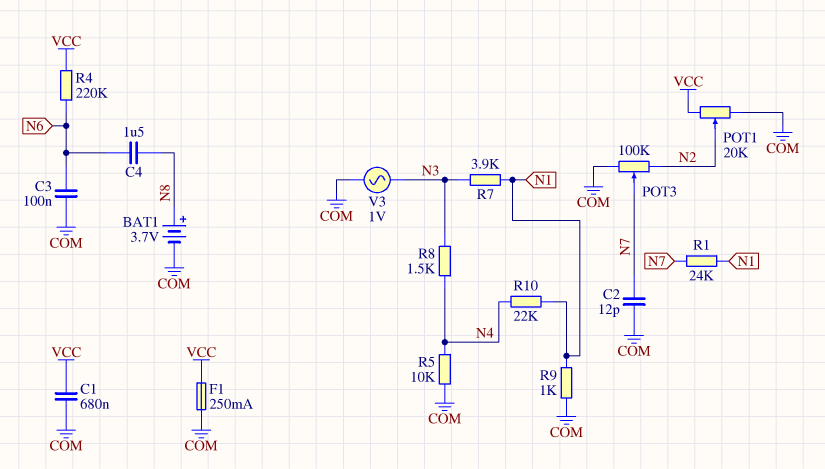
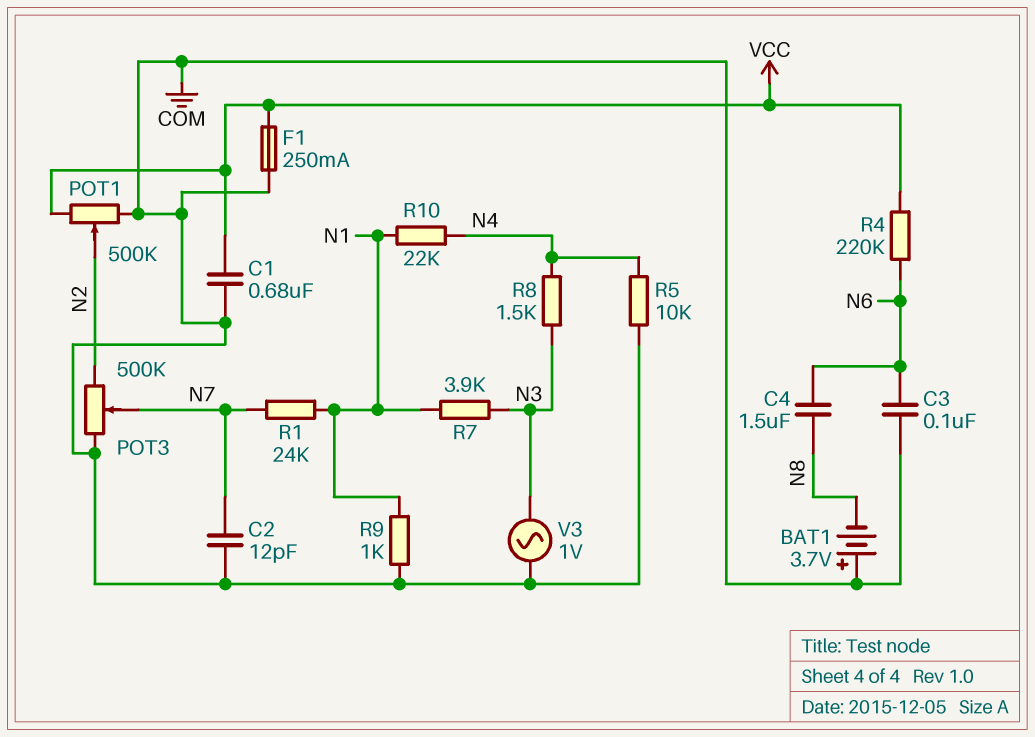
BAT1: 3.7V (plus N8, minus COM) -> 3.7V (plus COM, minus N8)
POT1: 20k (COM, VCC, wiper N2) -> 500k (COM, VCC, wiper N2)
POT3: 100k (COM, N2, wiper N7) -> 500k (COM, N2, wiper N7)

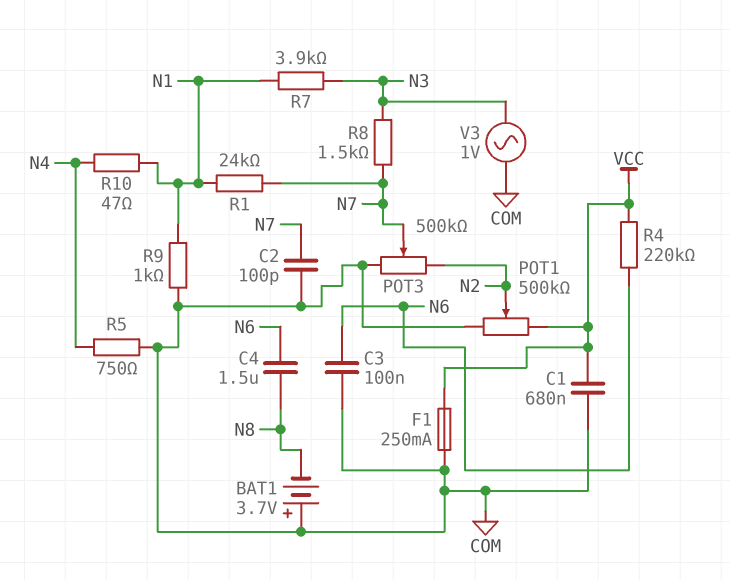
C2: 12pF (COM, N7) -> 100pF (COM, N7)
R5: 10k (COM, N4) -> 750 (COM, N4)
R8: 1.5k (N3, N4) -> 1.5k (N3, N7)
R10: 22k (N1, N4) -> 47 (N1, N4)

